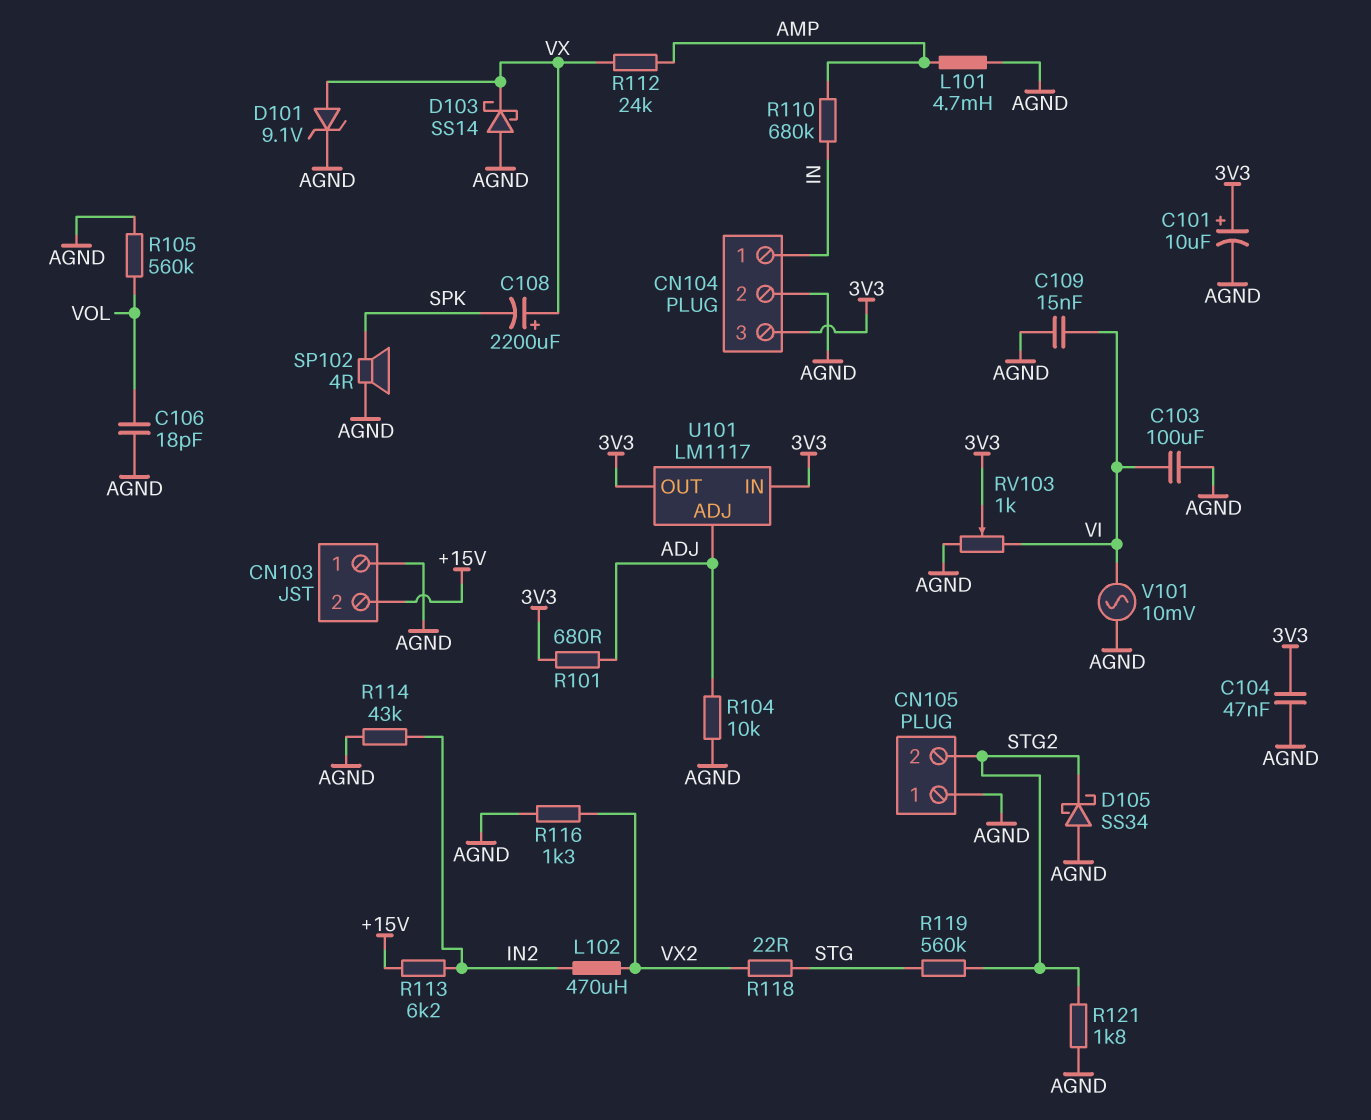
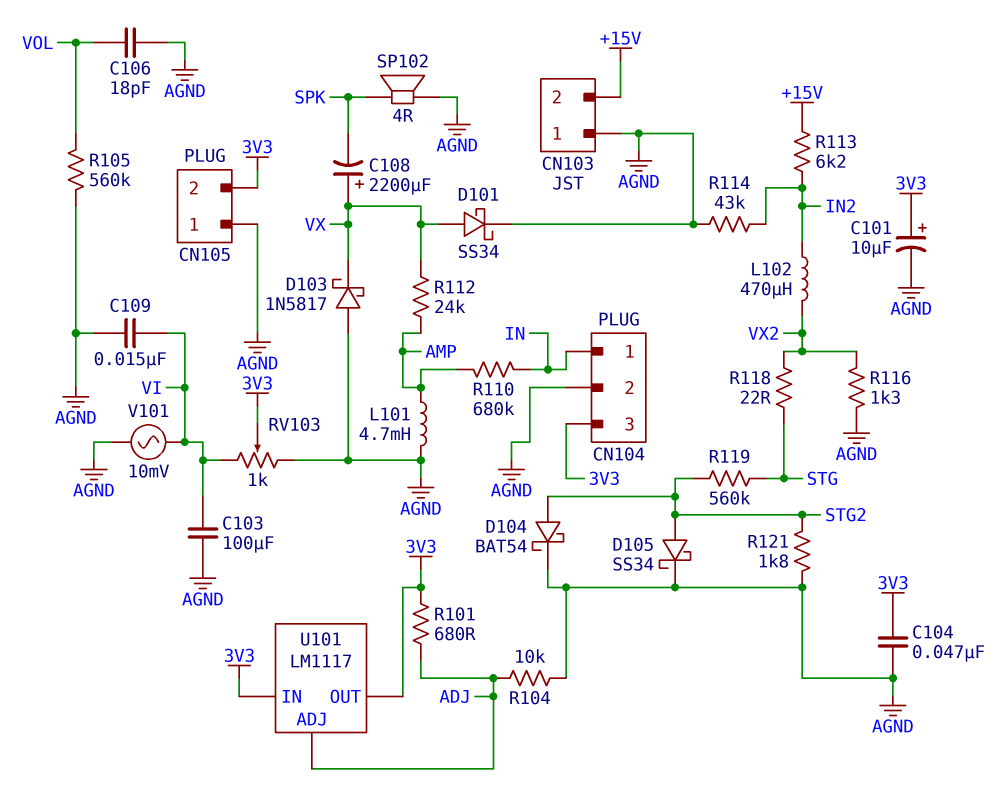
CN105 pin 2: STG2 -> 3V3
D101: zener 9.1V (A VX, K AGND) -> schottky SS34 (A VX, K AGND)
D103: schottky SS14 (A AGND, K VX) -> schottky 1N5817 (A AGND, K VX)
D104: none -> schottky BAT54 (A STG2, K AGND)
D105: schottky SS34 (A AGND, K STG2) -> schottky SS34 (A STG2, K AGND)

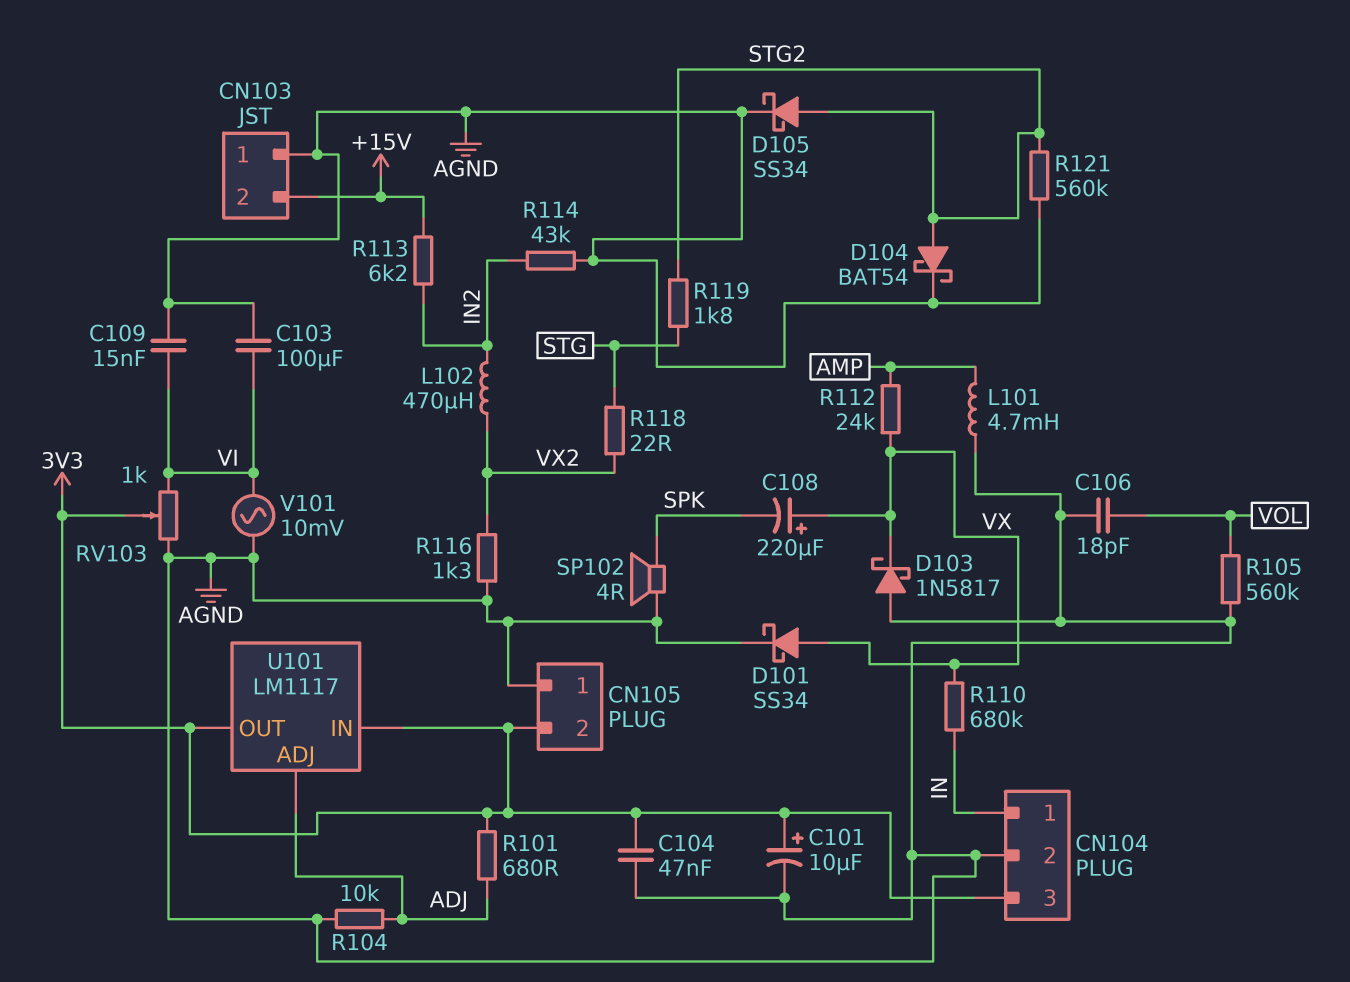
C108: 2200uF (plus VX, minus SPK) -> 220uF (plus VX, minus SPK)
R110: 680k (AMP, IN) -> 680k (IN, VX)
R119: 560k (STG, STG2) -> 1.8k (STG, STG2)
R121: 1.8k (AGND, STG2) -> 560k (AGND, STG2)

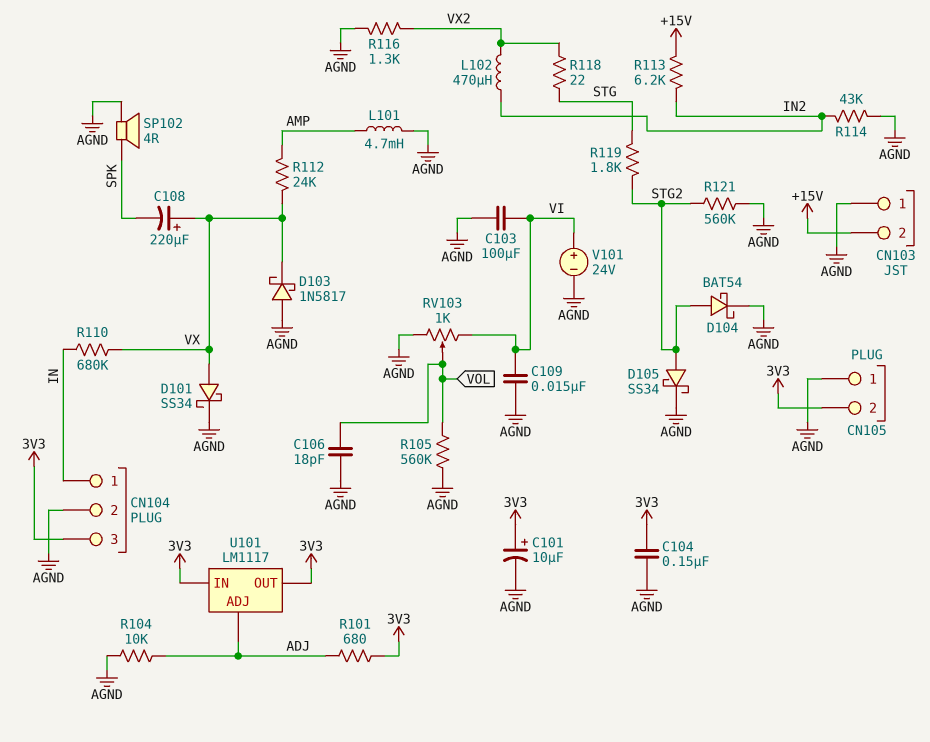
C104: 47nF (3V3, AGND) -> 150nF (3V3, AGND)
RV103: 1k (AGND, VI, wiper 3V3) -> 1k (AGND, VI, wiper VOL)
V101: AC 10mV (AGND, VI) -> 24V (plus VI, minus AGND)

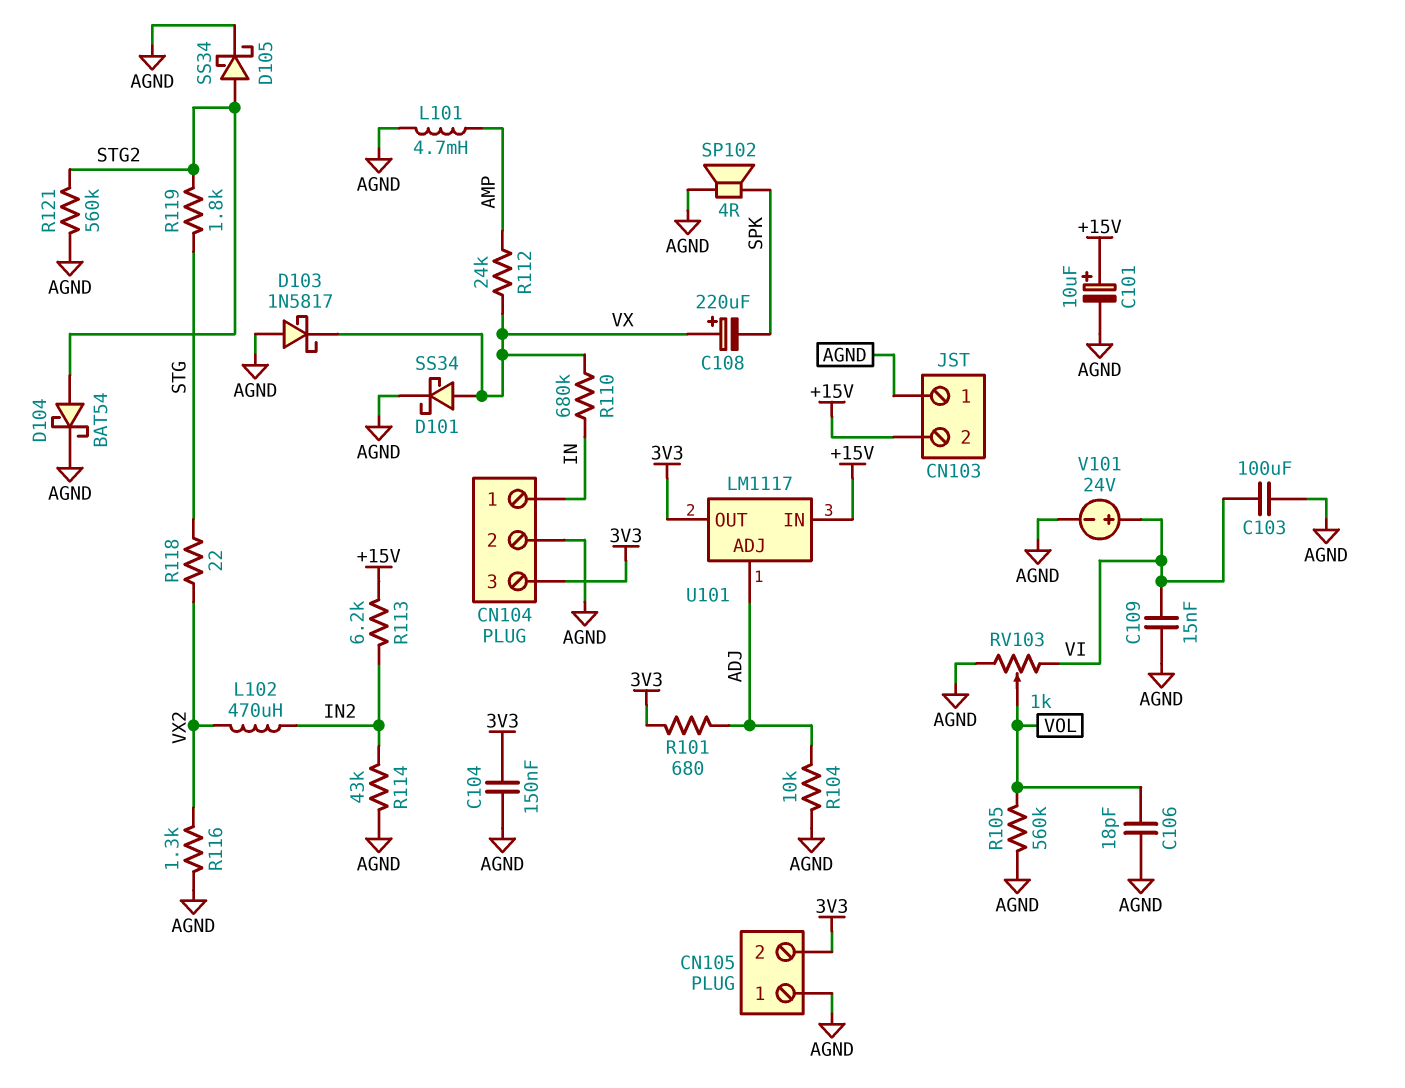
C101: 10uF (plus 3V3, minus AGND) -> 10uF (plus +15V, minus AGND)
U101 pin IN: 3V3 -> +15V

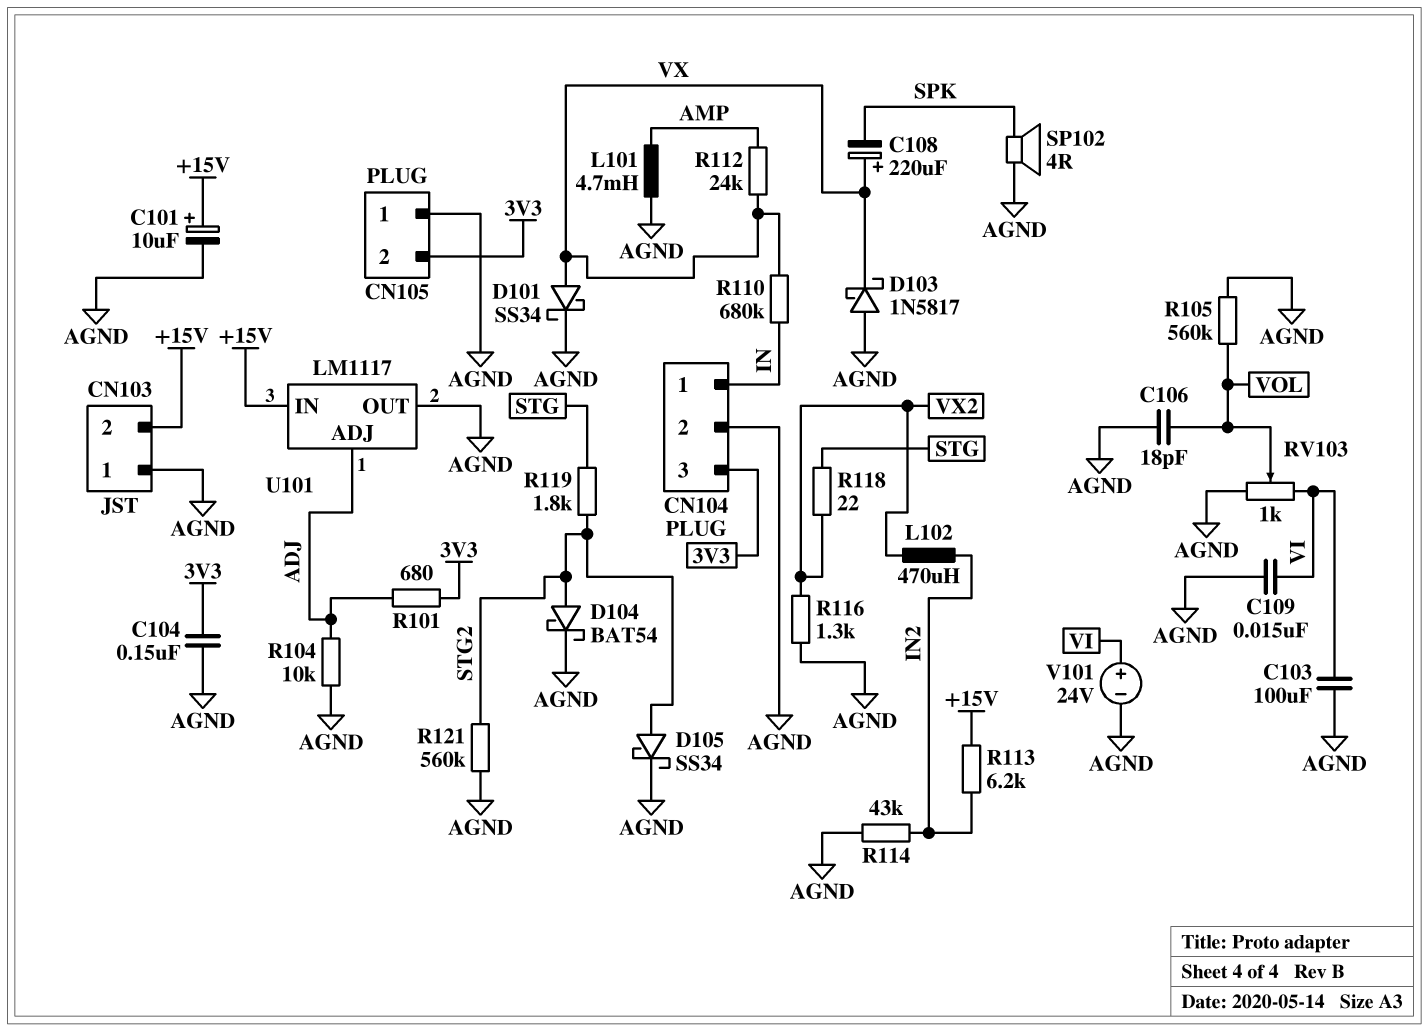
U101 pin OUT: 3V3 -> AGND

